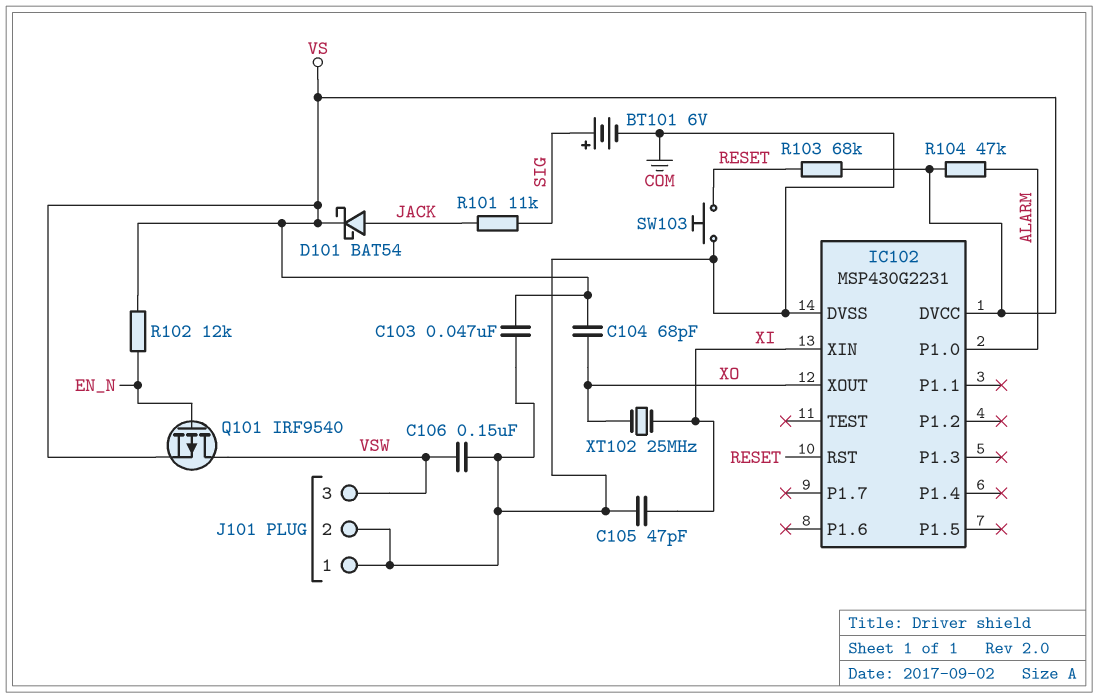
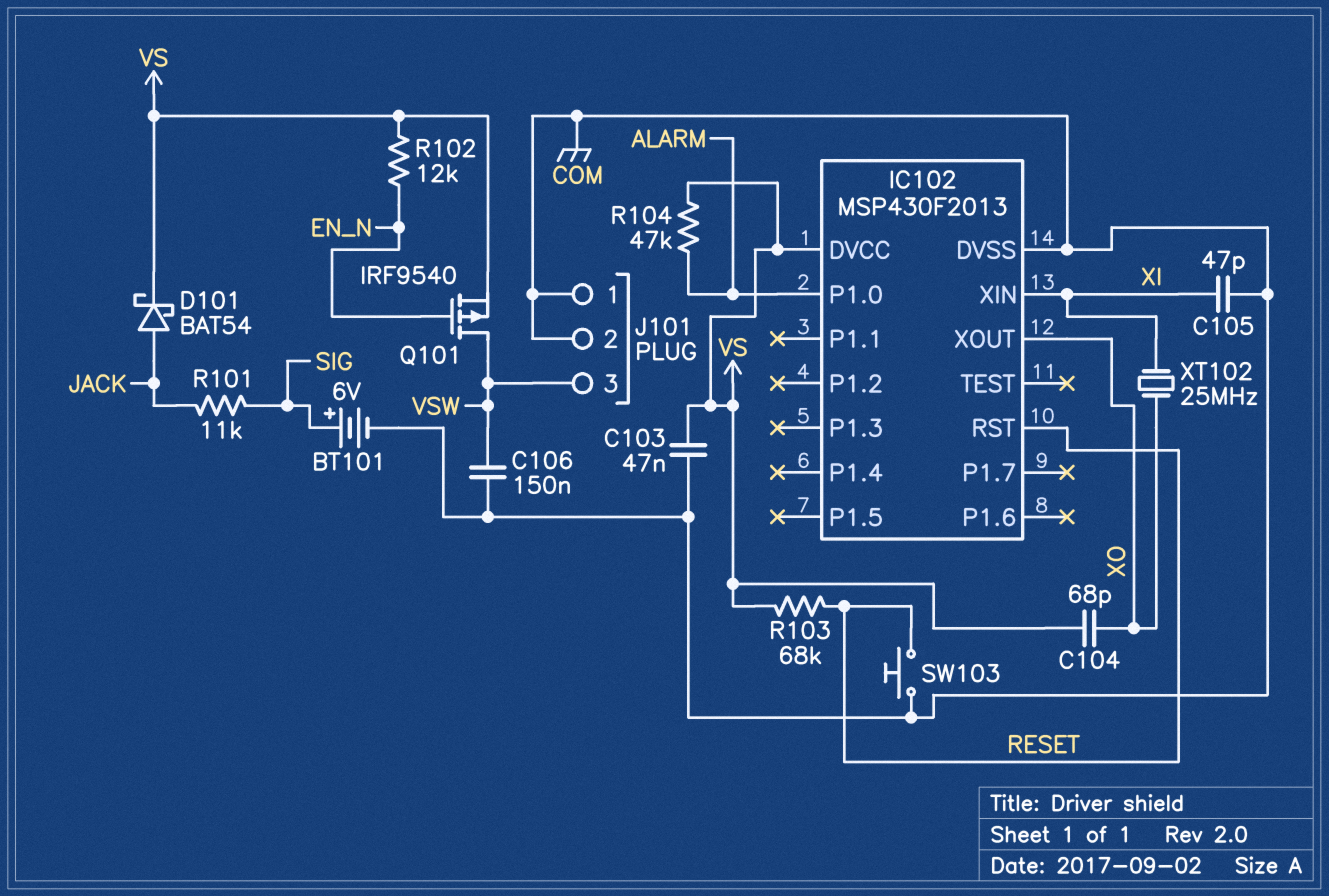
IC102: MSP430G2231 -> MSP430F2013

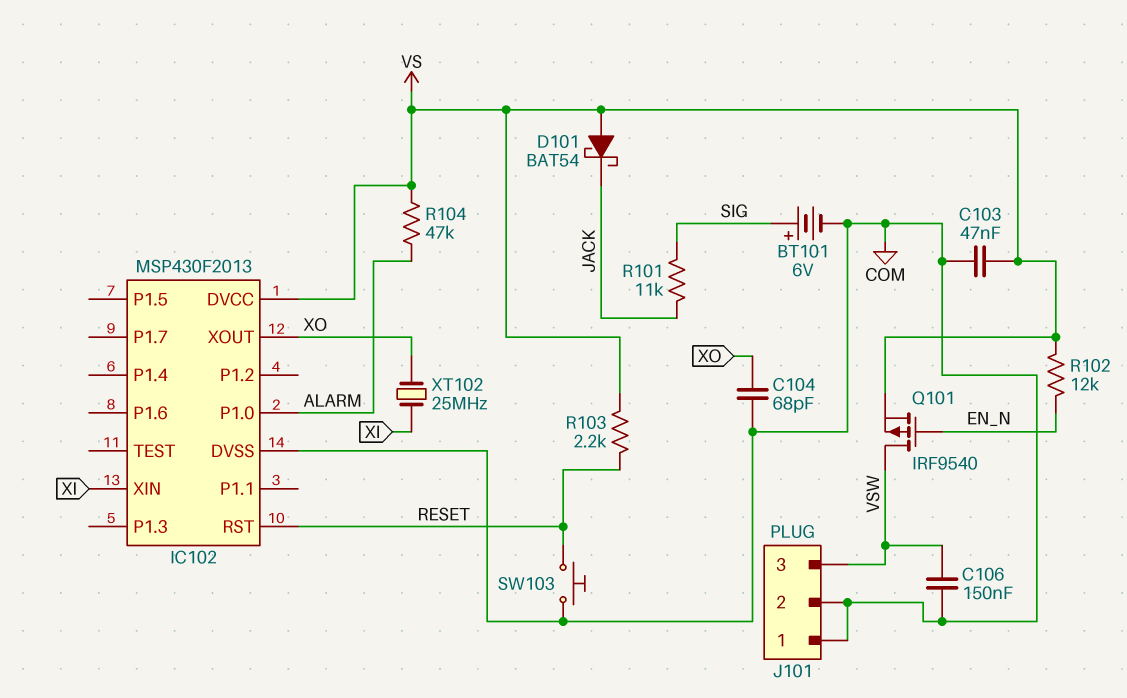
C104: 68pF (VS, XO) -> 68pF (COM, XO)
C105: 47pF (COM, XI) -> none
D101: schottky BAT54 (A JACK, K VS) -> schottky BAT54 (A VS, K JACK)
R103: 68k (RESET, VS) -> 2.2k (RESET, VS)

